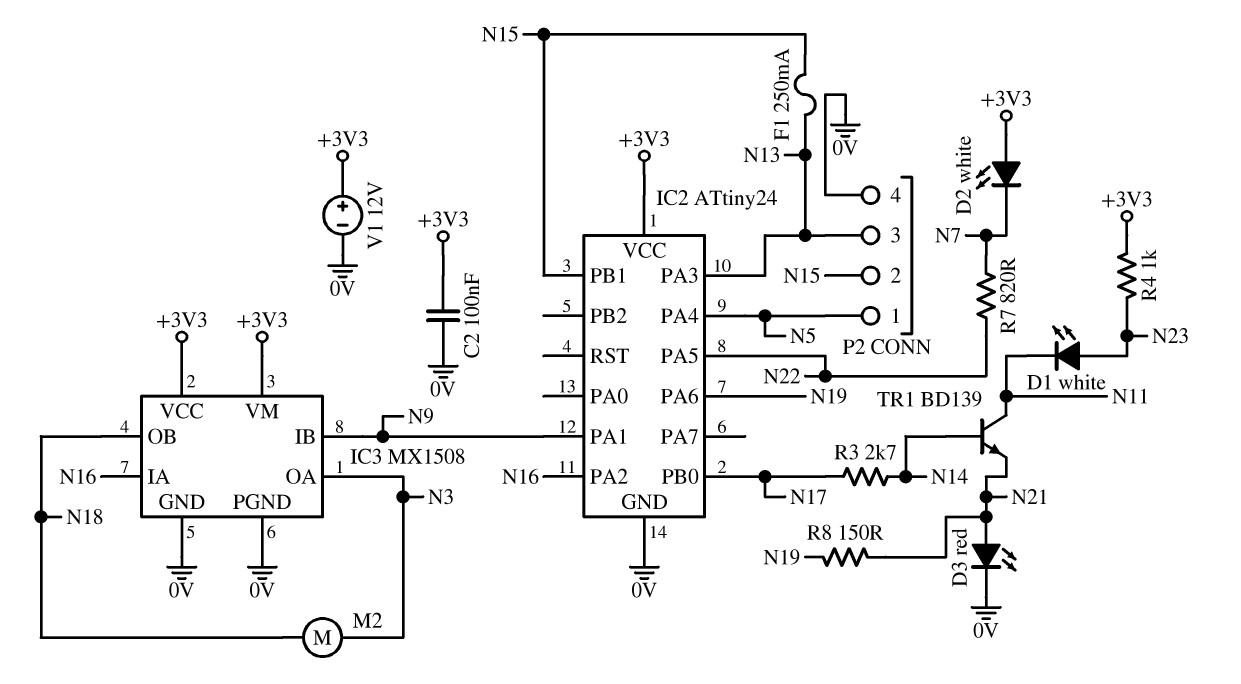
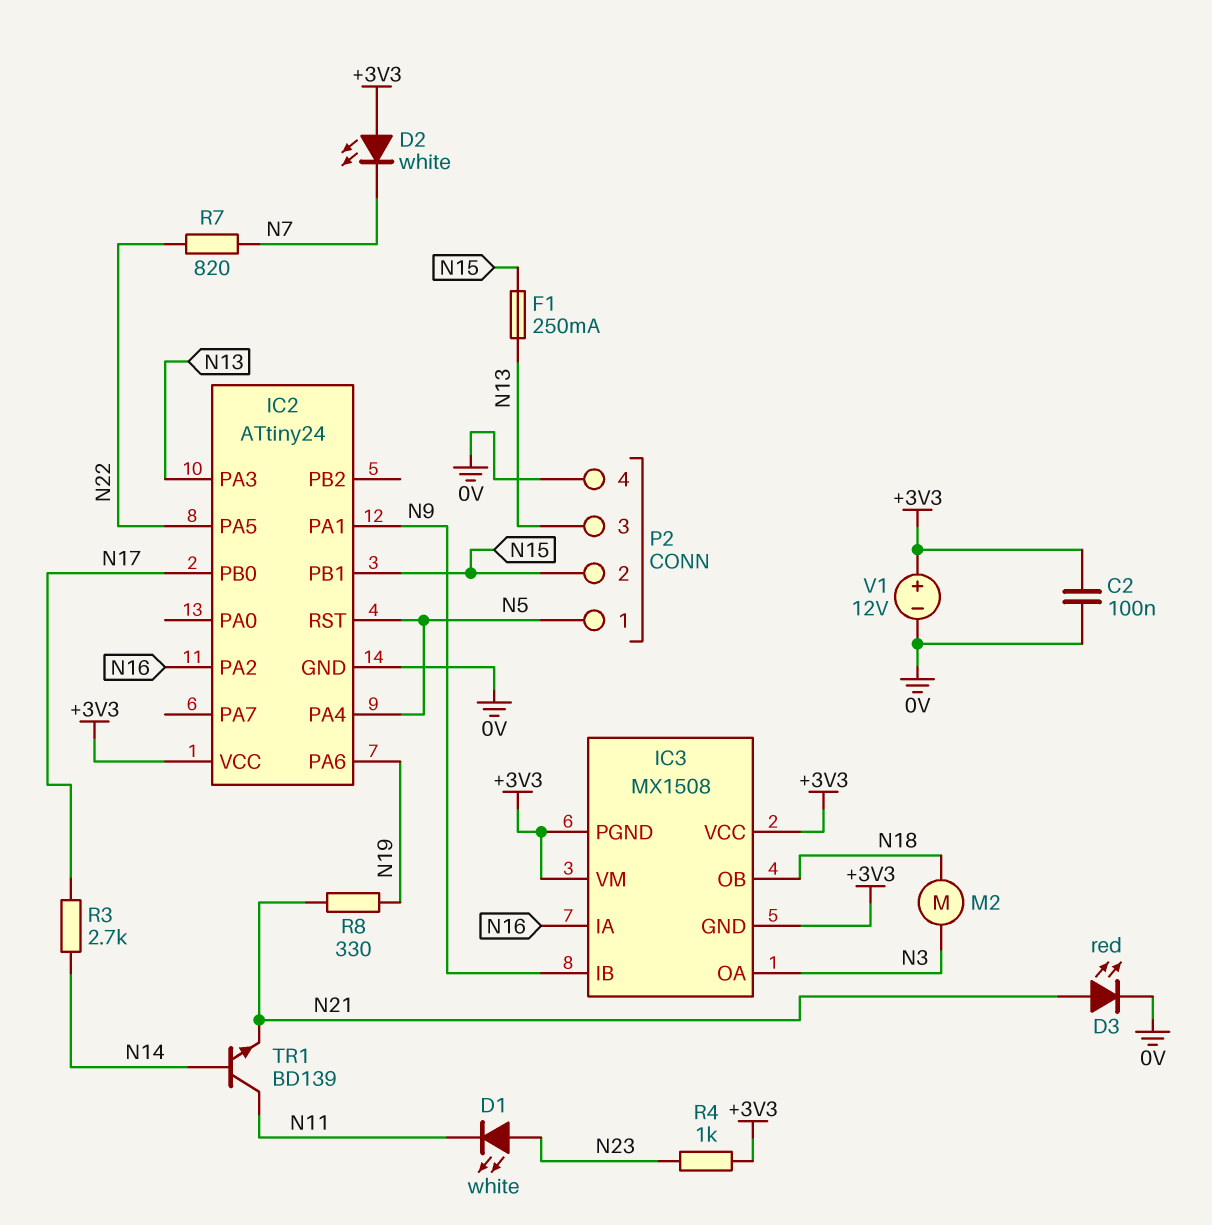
IC2 pin RST: none -> N5
IC3 pin GND: 0V -> +3V3
IC3 pin PGND: 0V -> +3V3
R8: 150 (N19, N21) -> 330 (N19, N21)

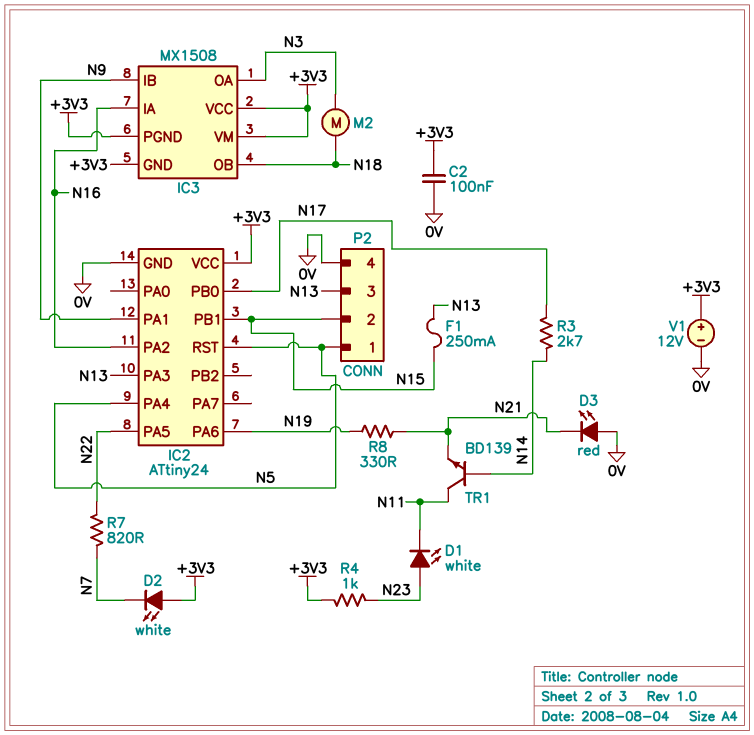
D3: LED red (A N21, K 0V) -> LED red (A 0V, K N21)

